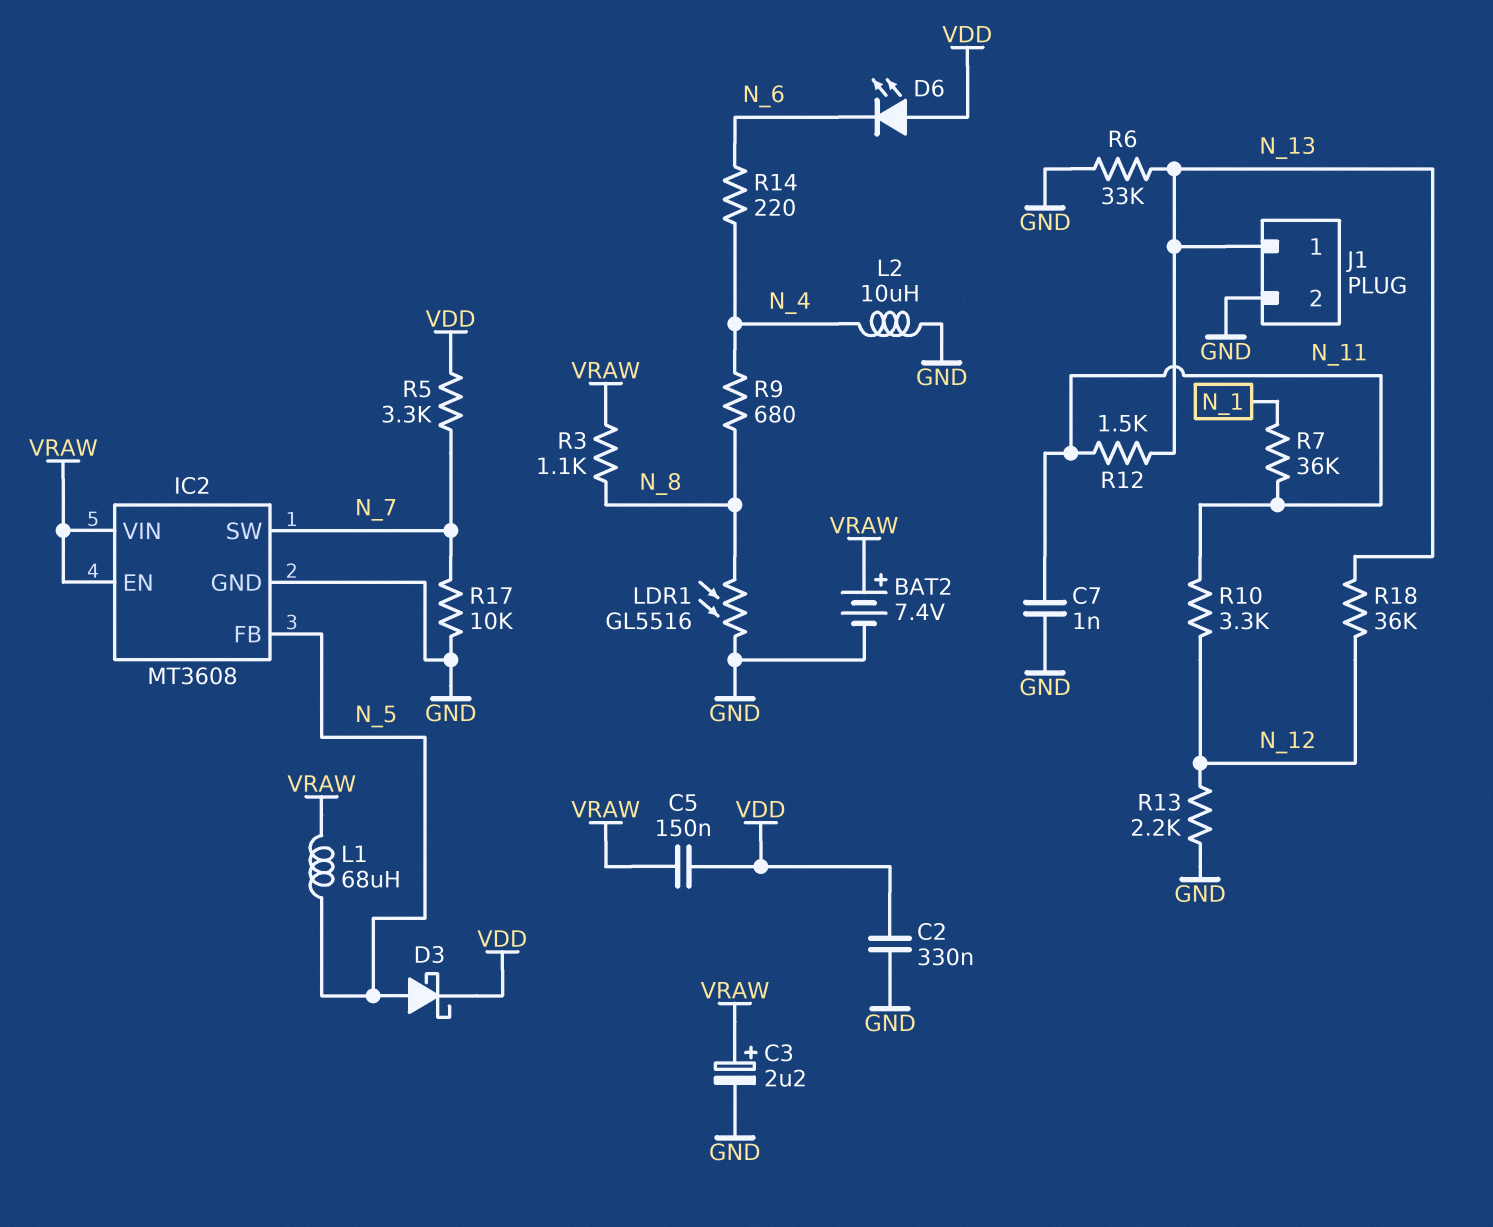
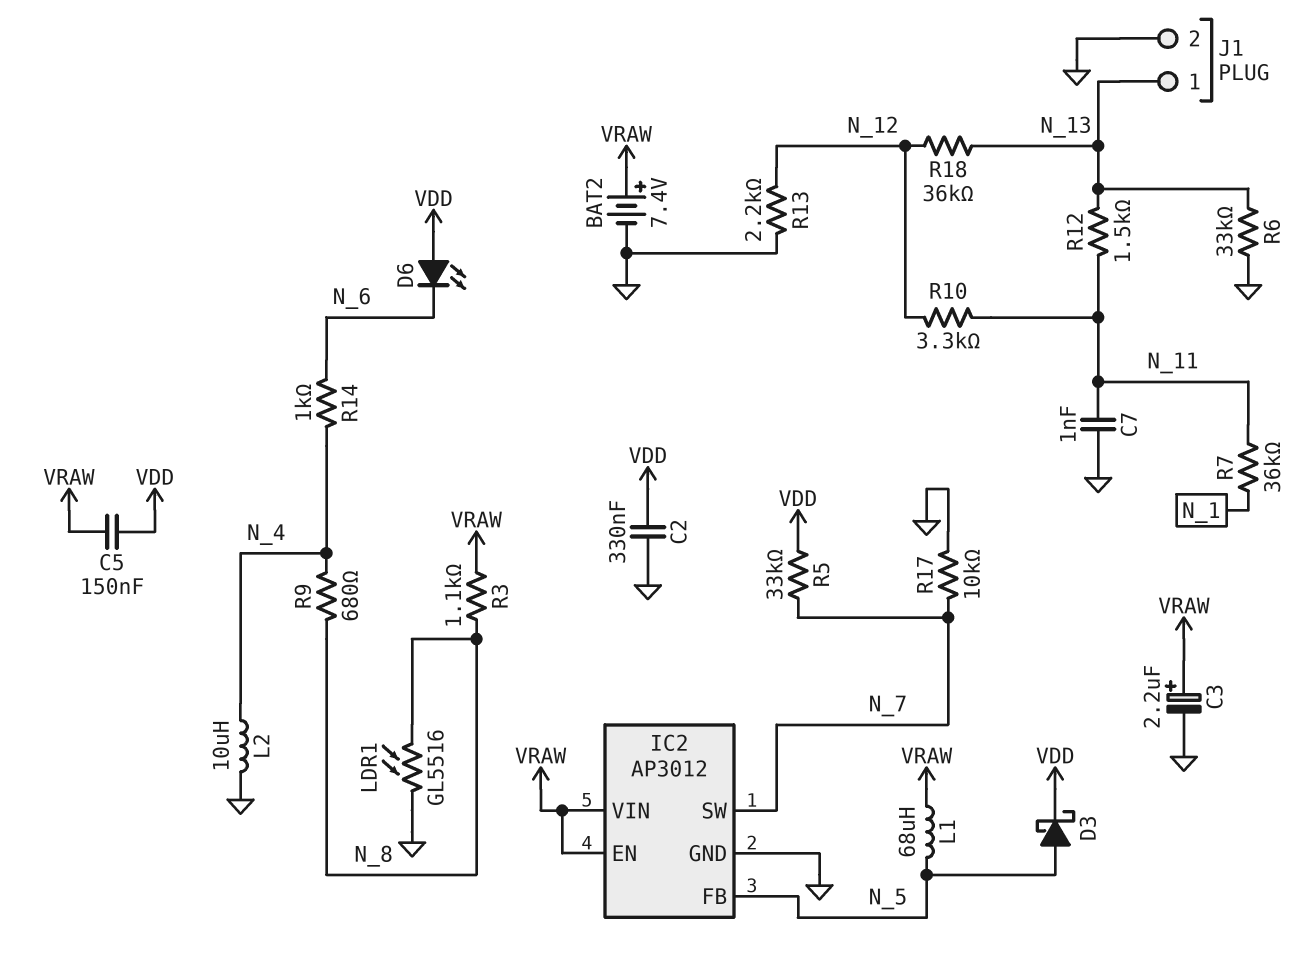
IC2: MT3608 -> AP3012
R5: 3.3k (N_7, VDD) -> 33k (N_7, VDD)
R14: 220 (N_4, N_6) -> 1k (N_4, N_6)

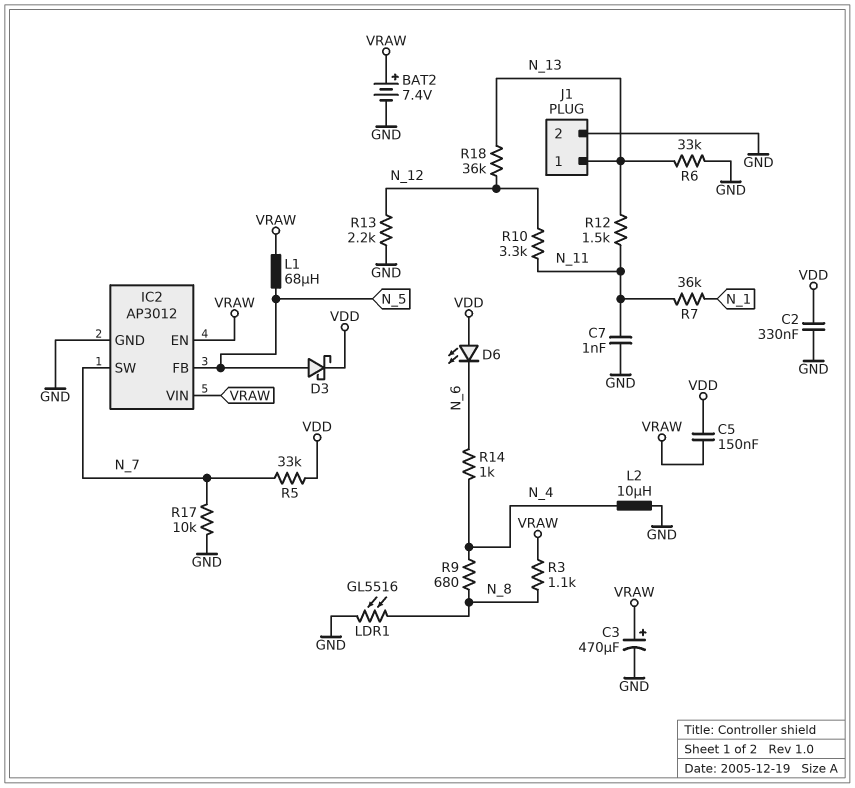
C3: 2.2uF (plus VRAW, minus GND) -> 470uF (plus VRAW, minus GND)

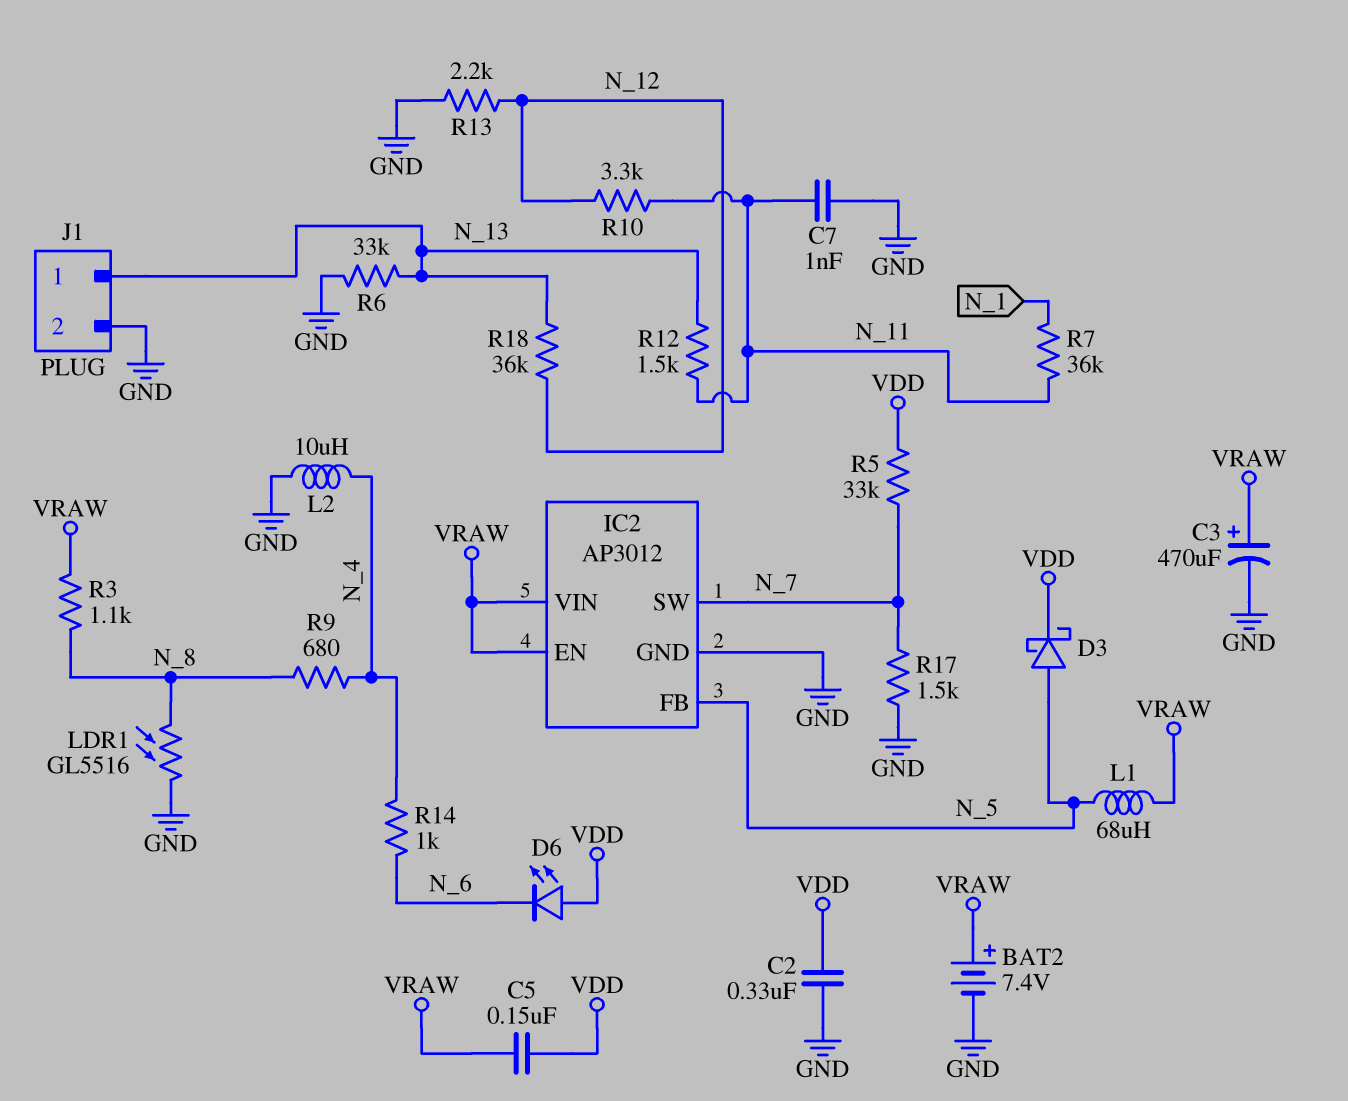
R17: 10k (GND, N_7) -> 1.5k (GND, N_7)

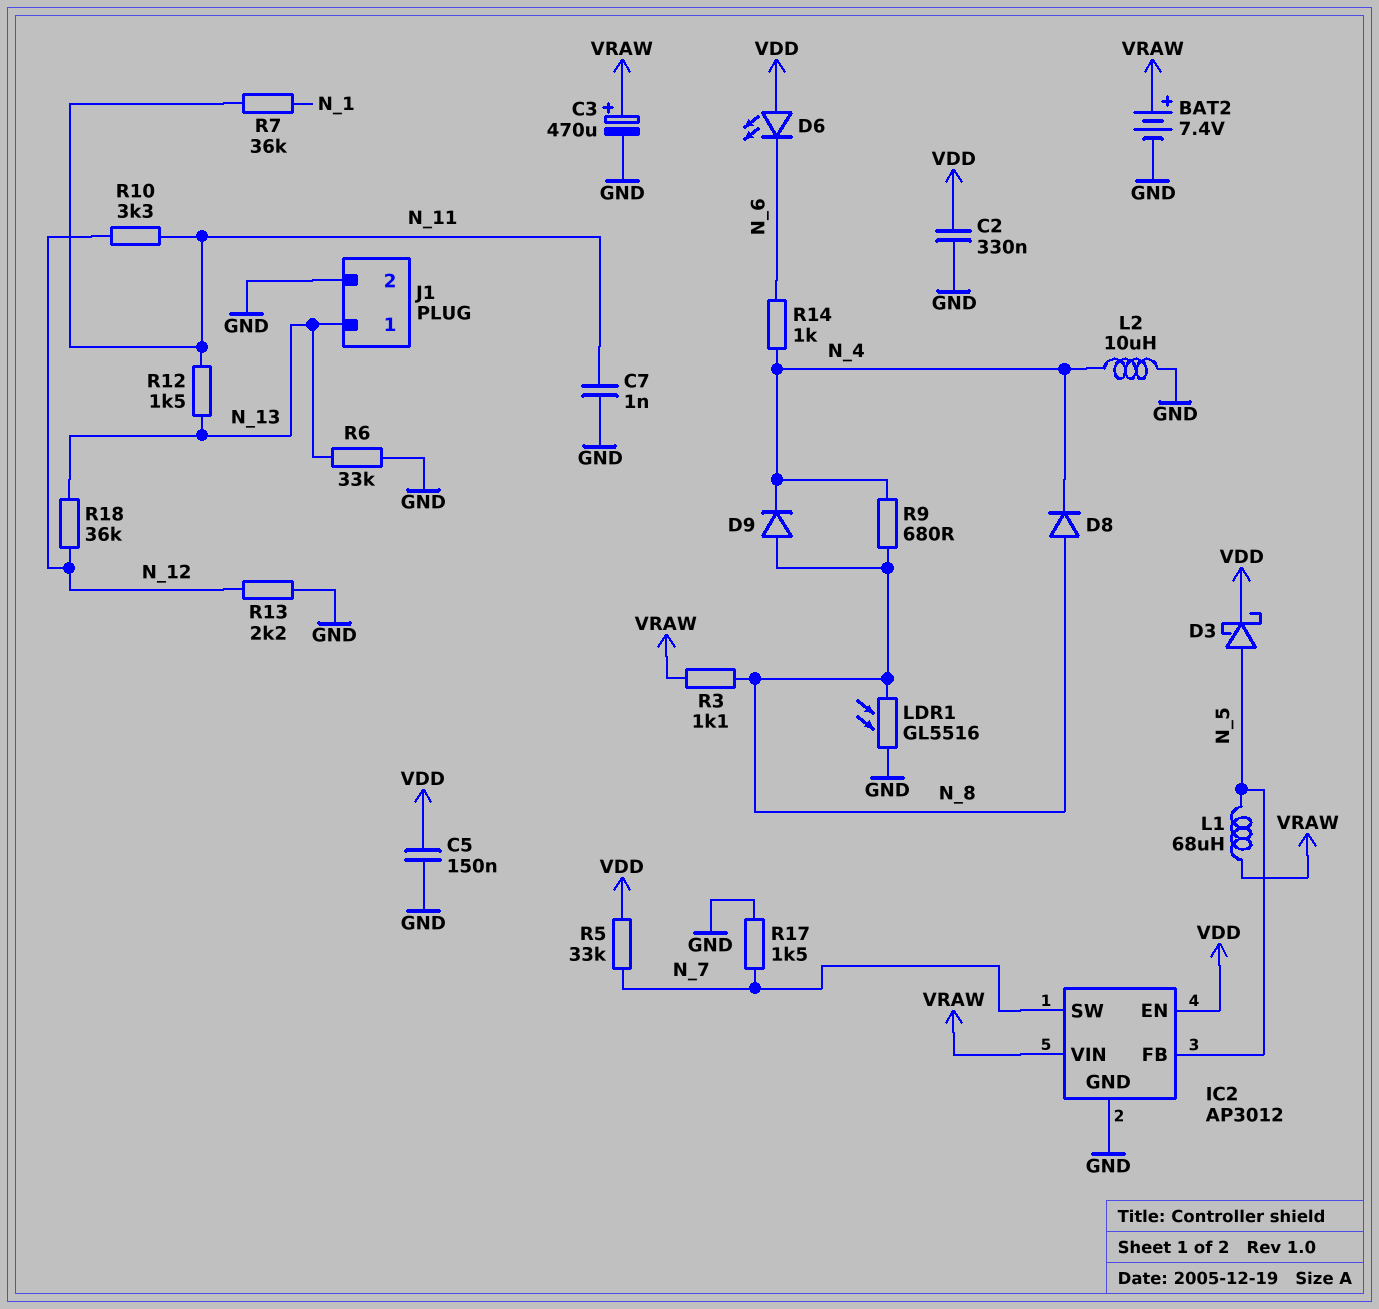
C5: 150nF (VDD, VRAW) -> 150nF (GND, VDD)
D8: none -> diode (A N_8, K N_4)
D9: none -> diode (A N_8, K N_4)
IC2 pin EN: VRAW -> VDD

